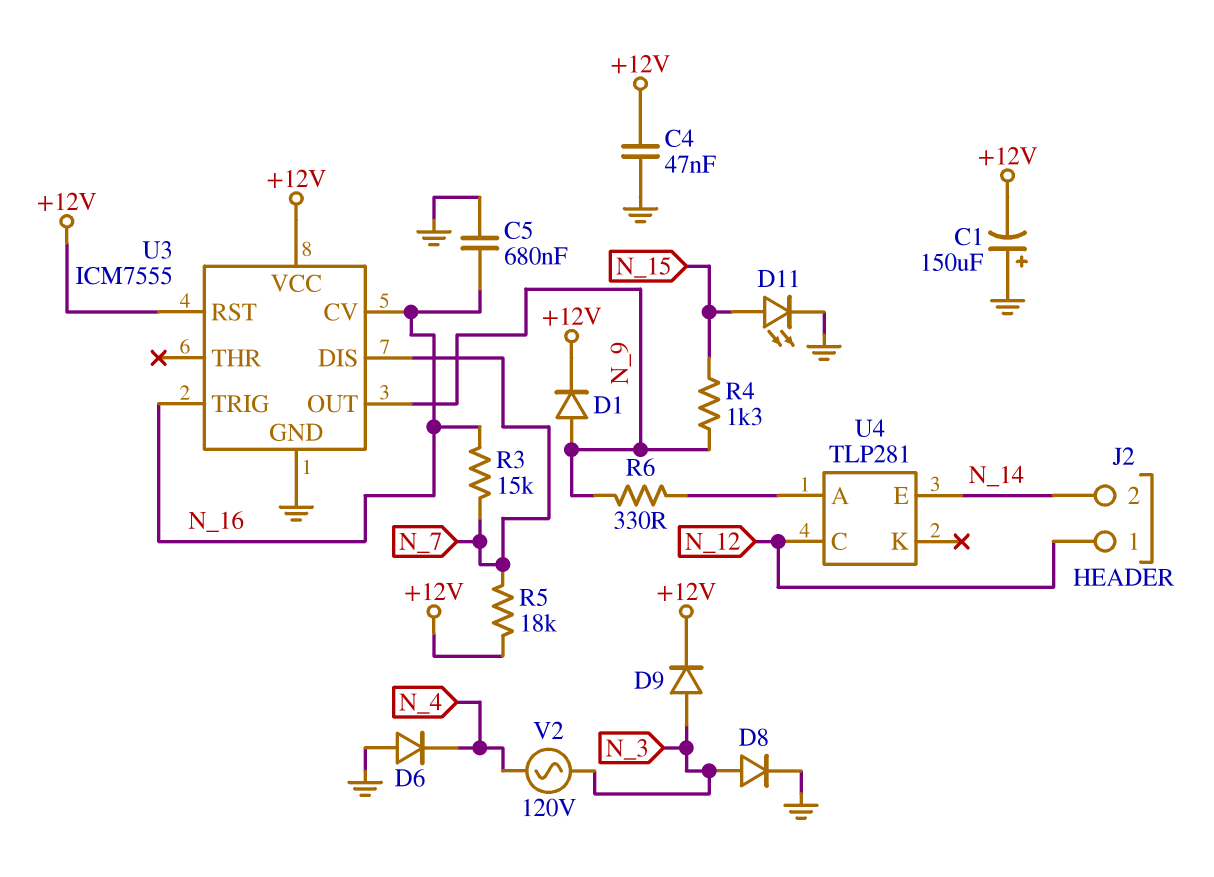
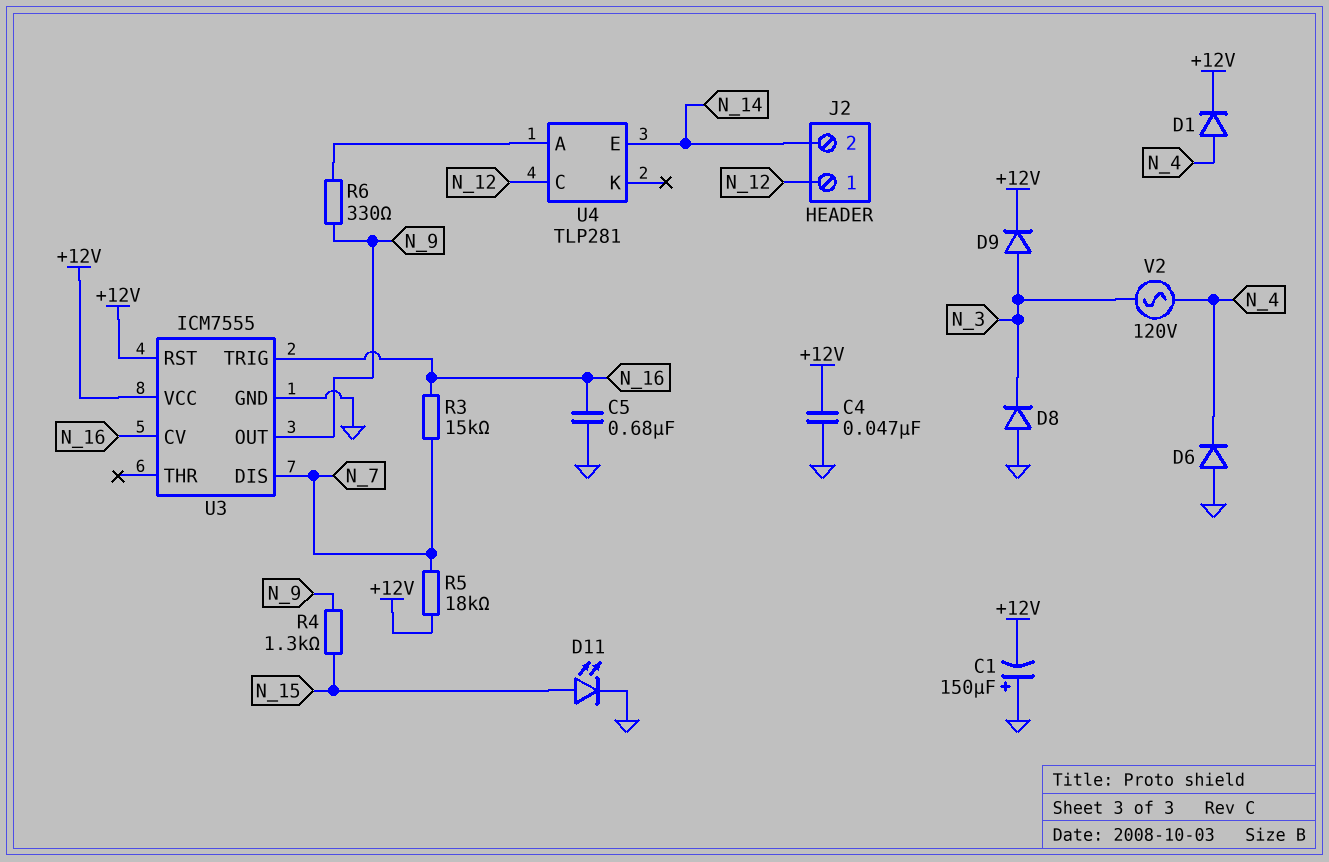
D1: diode (A N_9, K +12V) -> diode (A N_4, K +12V)
D8: diode (A N_3, K GND) -> diode (A GND, K N_3)

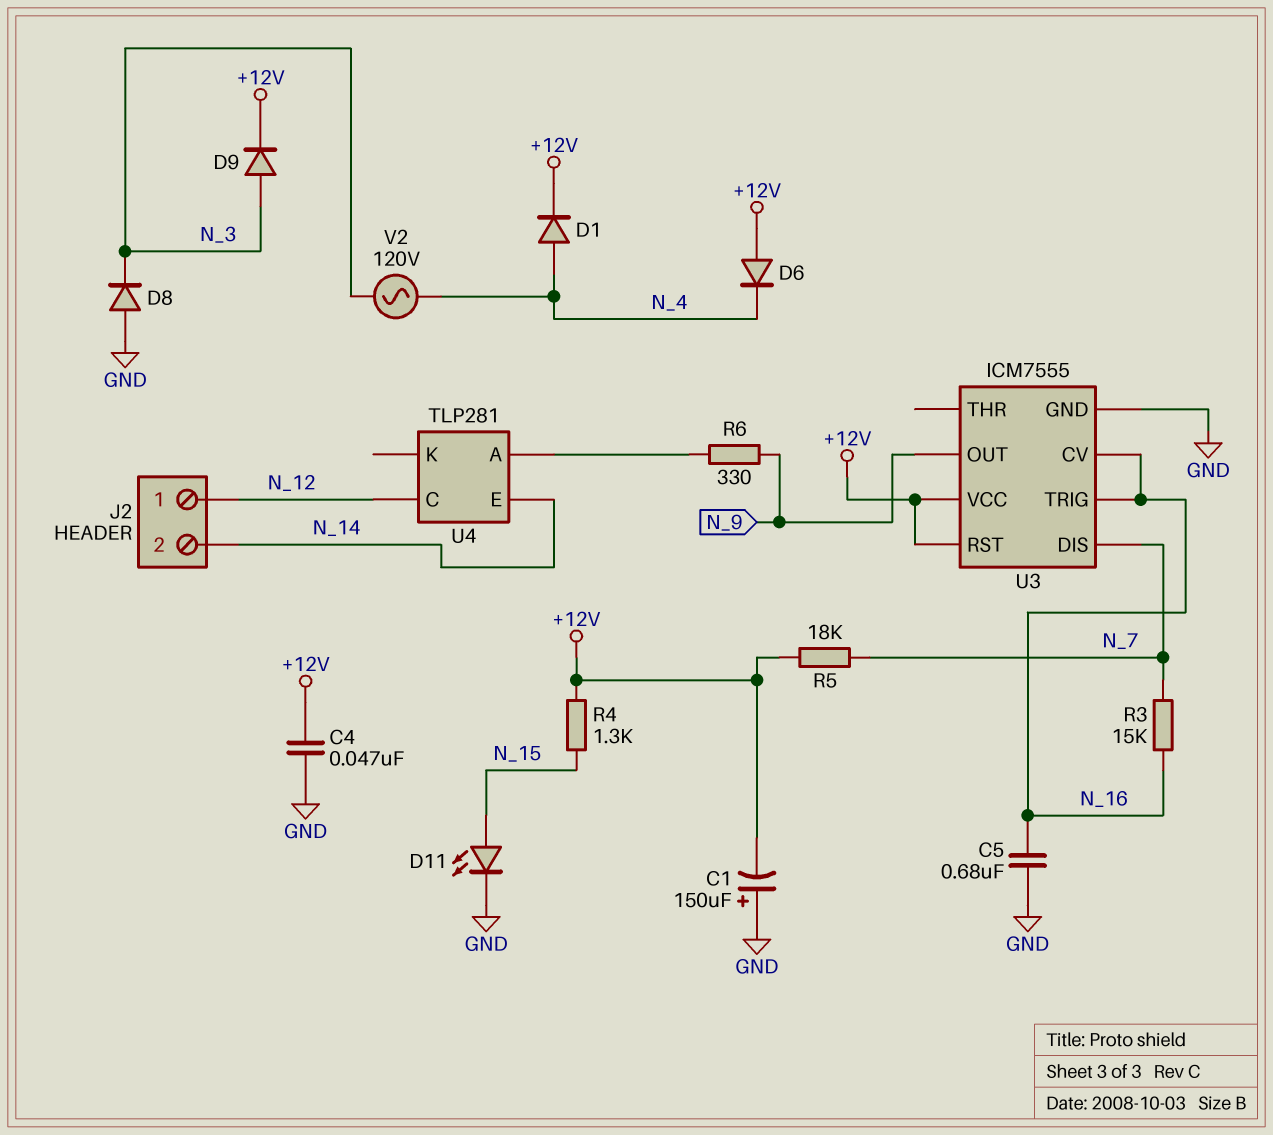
D6: diode (A GND, K N_4) -> diode (A +12V, K N_4)
R4: 1.3k (N_9, N_15) -> 1.3k (+12V, N_15)

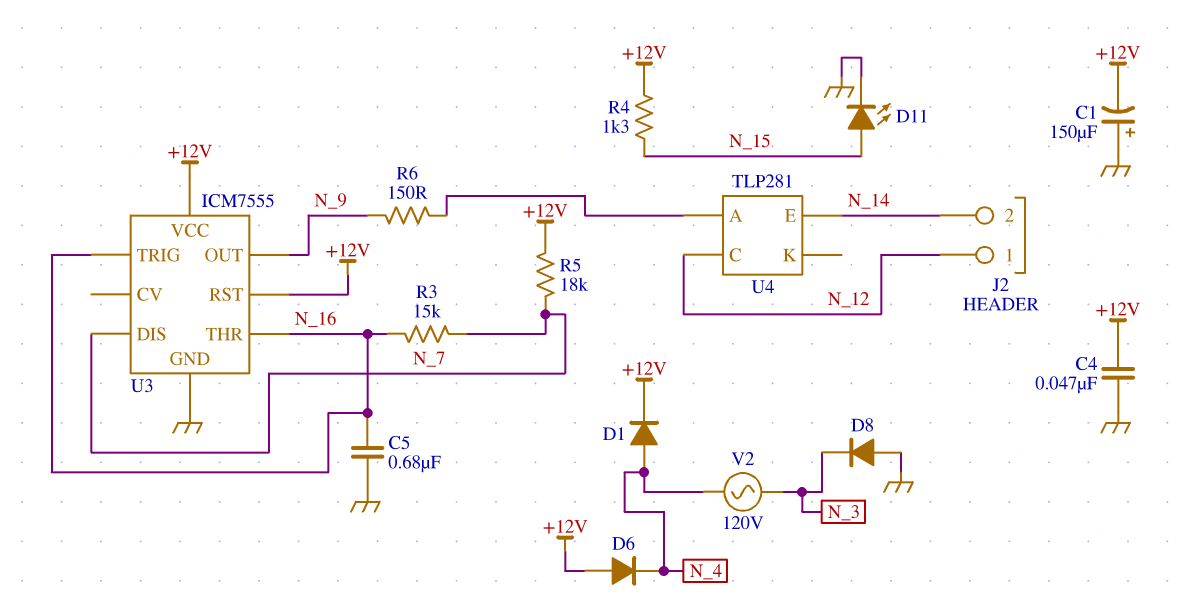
D9: diode (A N_3, K +12V) -> none
R6: 330 (N_9, U4/A) -> 150 (N_9, U4/A)
U3 pin CV: N_16 -> none
U3 pin THR: none -> N_16

